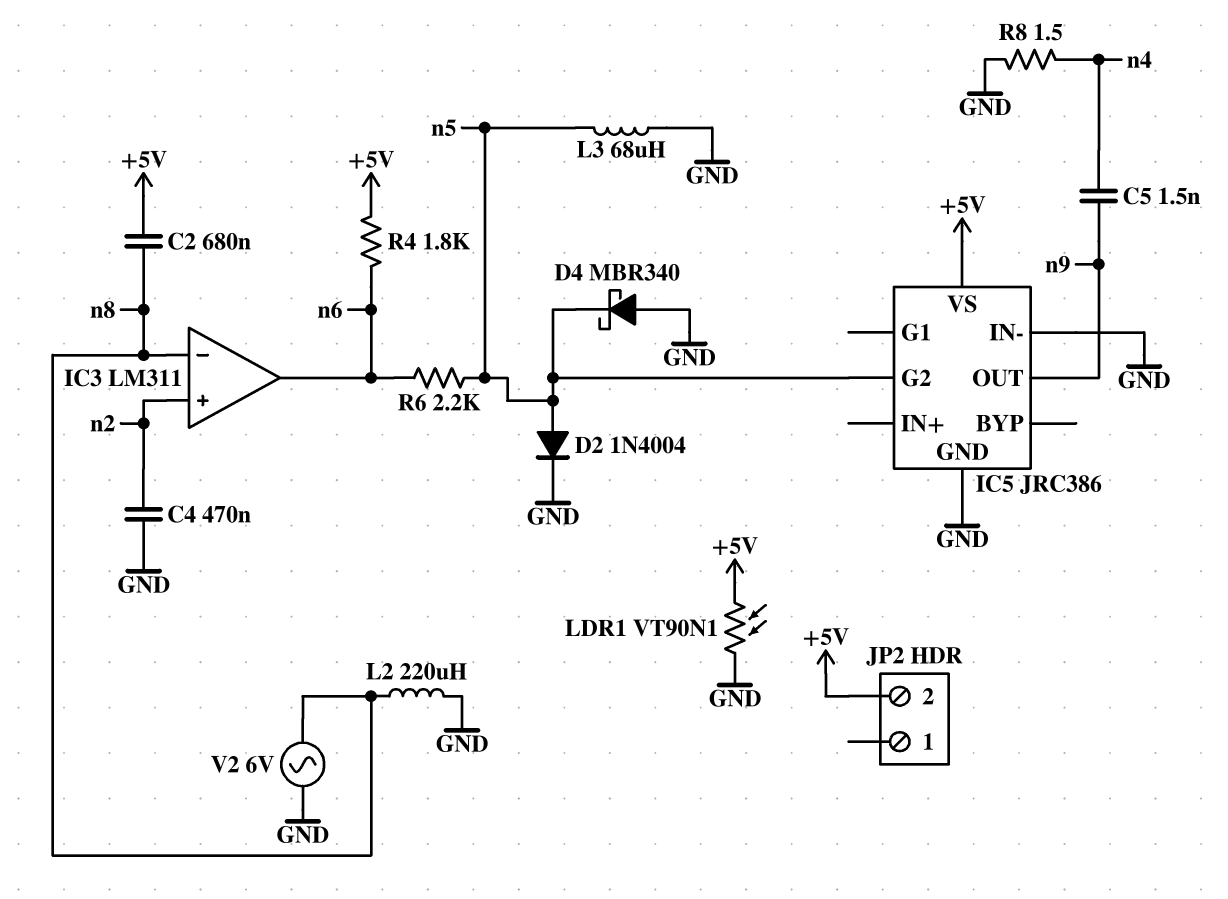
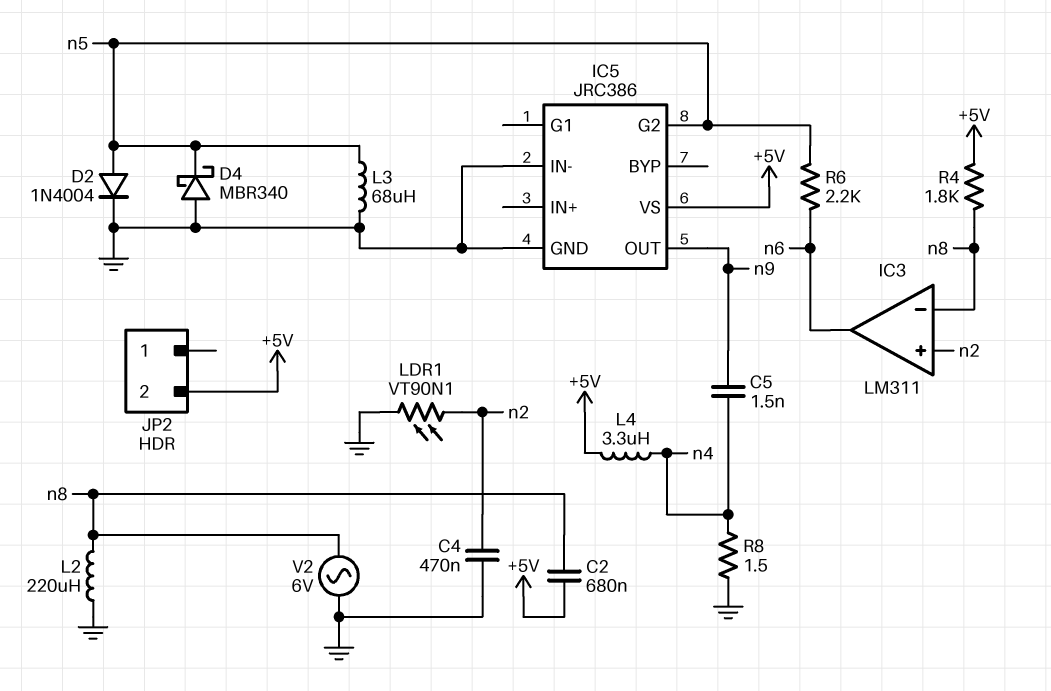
L4: none -> 3.3uH (+5V, n4)
LDR1: VT90N1 (+5V, GND) -> VT90N1 (GND, n2)
R4: 1.8k (+5V, n6) -> 1.8k (+5V, n8)

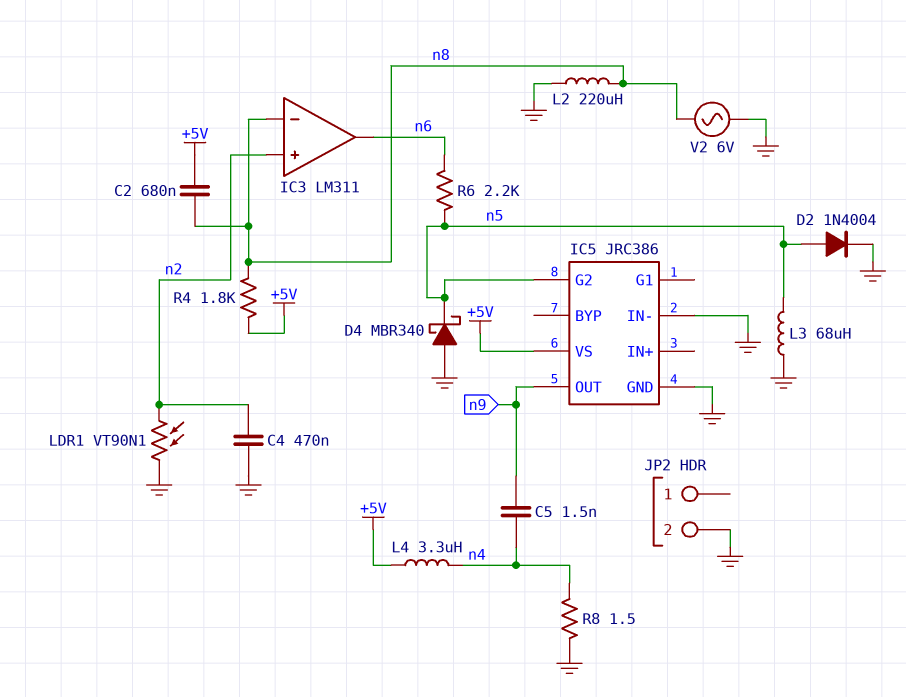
JP2 pin 2: +5V -> GND

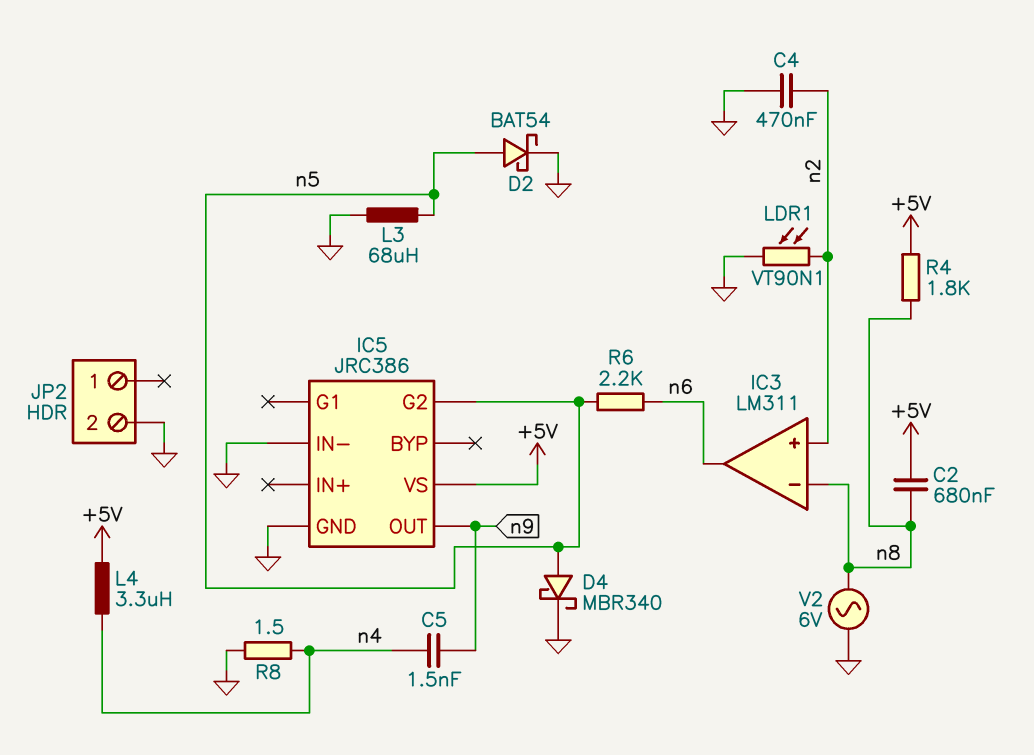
D2: diode 1N4004 (A n5, K GND) -> schottky BAT54 (A n5, K GND)
D4: schottky MBR340 (A GND, K n5) -> schottky MBR340 (A n5, K GND)
L2: 220uH (GND, n8) -> none

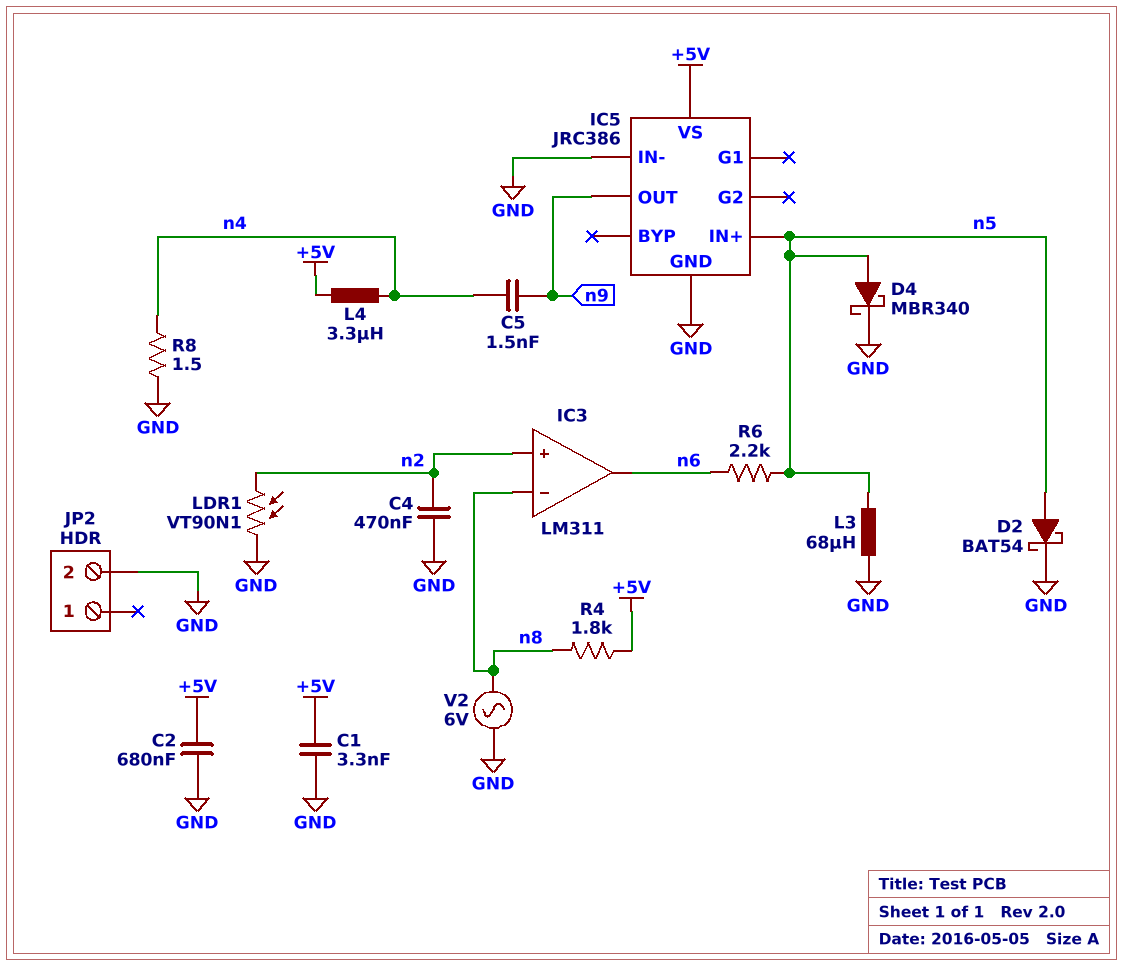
C1: none -> 3.3nF (+5V, GND)
C2: 680nF (+5V, n8) -> 680nF (+5V, GND)
IC5 pin G2: n5 -> none
IC5 pin IN+: none -> n5

